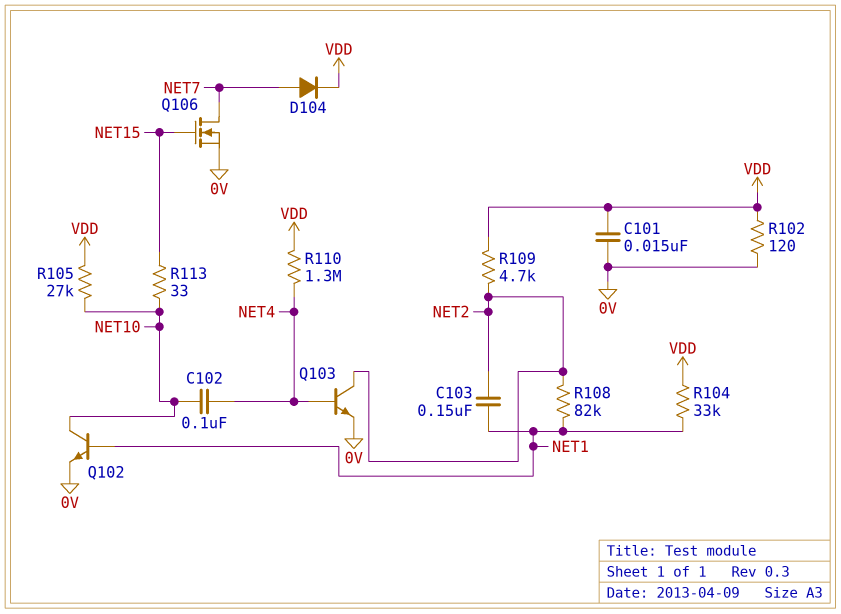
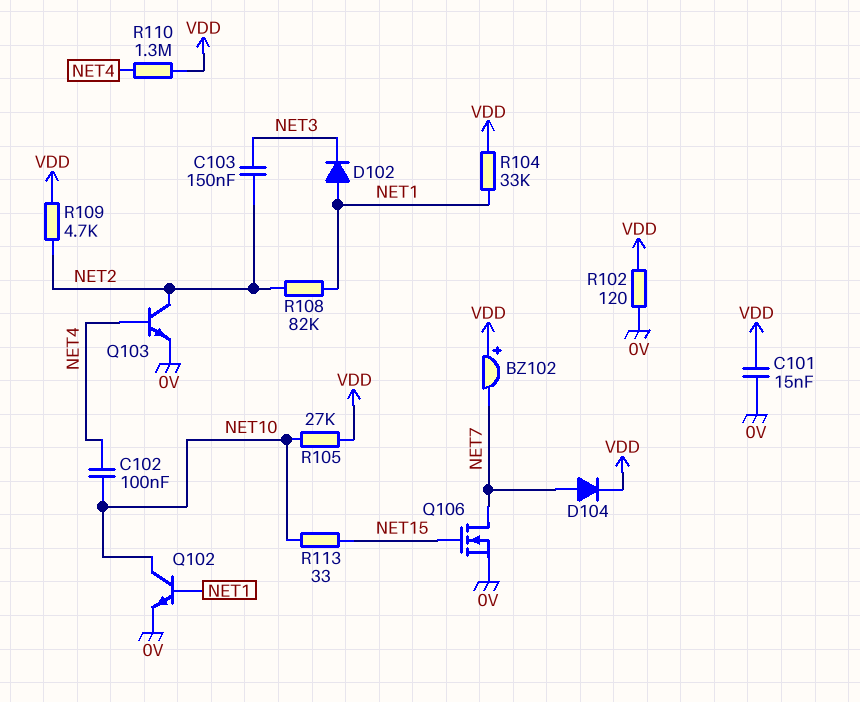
BZ102: none -> buzzer (plus VDD, minus NET7)
C103: 150nF (NET1, NET2) -> 150nF (NET2, NET3)
D102: none -> diode (A NET1, K NET3)

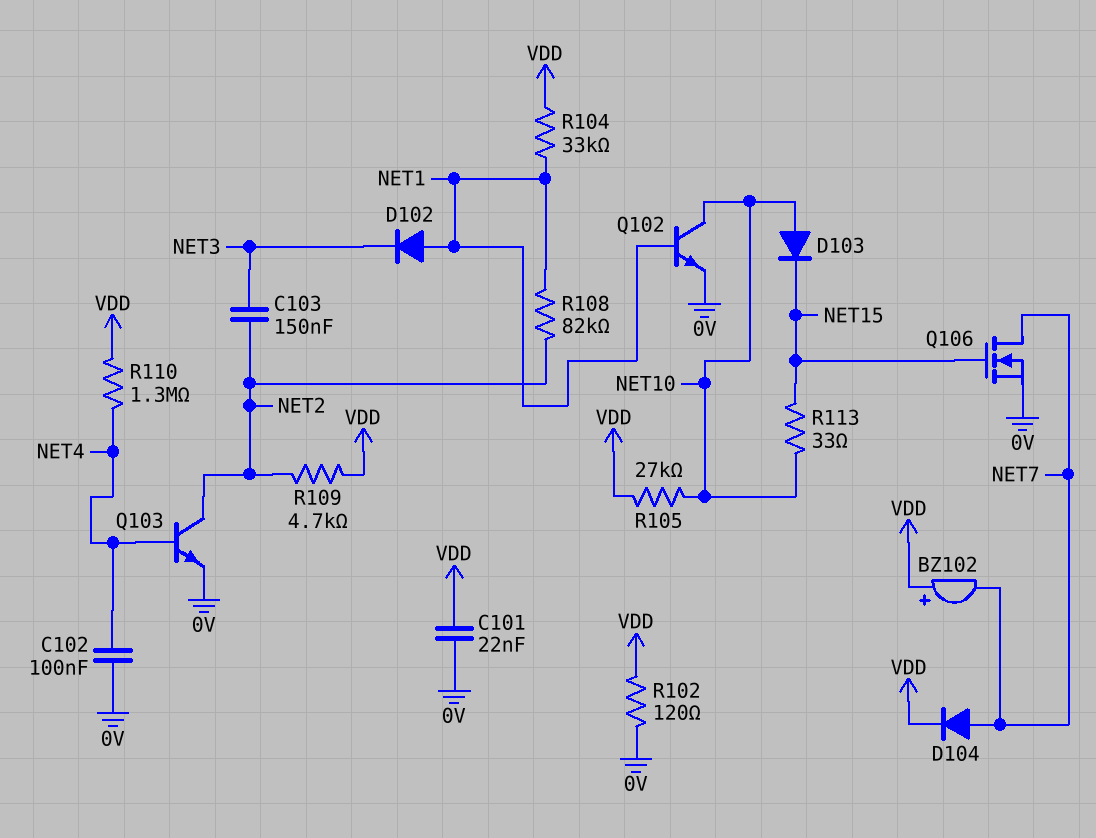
C101: 15nF (0V, VDD) -> 22nF (0V, VDD)
C102: 100nF (NET4, NET10) -> 100nF (0V, NET4)
D103: none -> diode (A NET10, K NET15)

